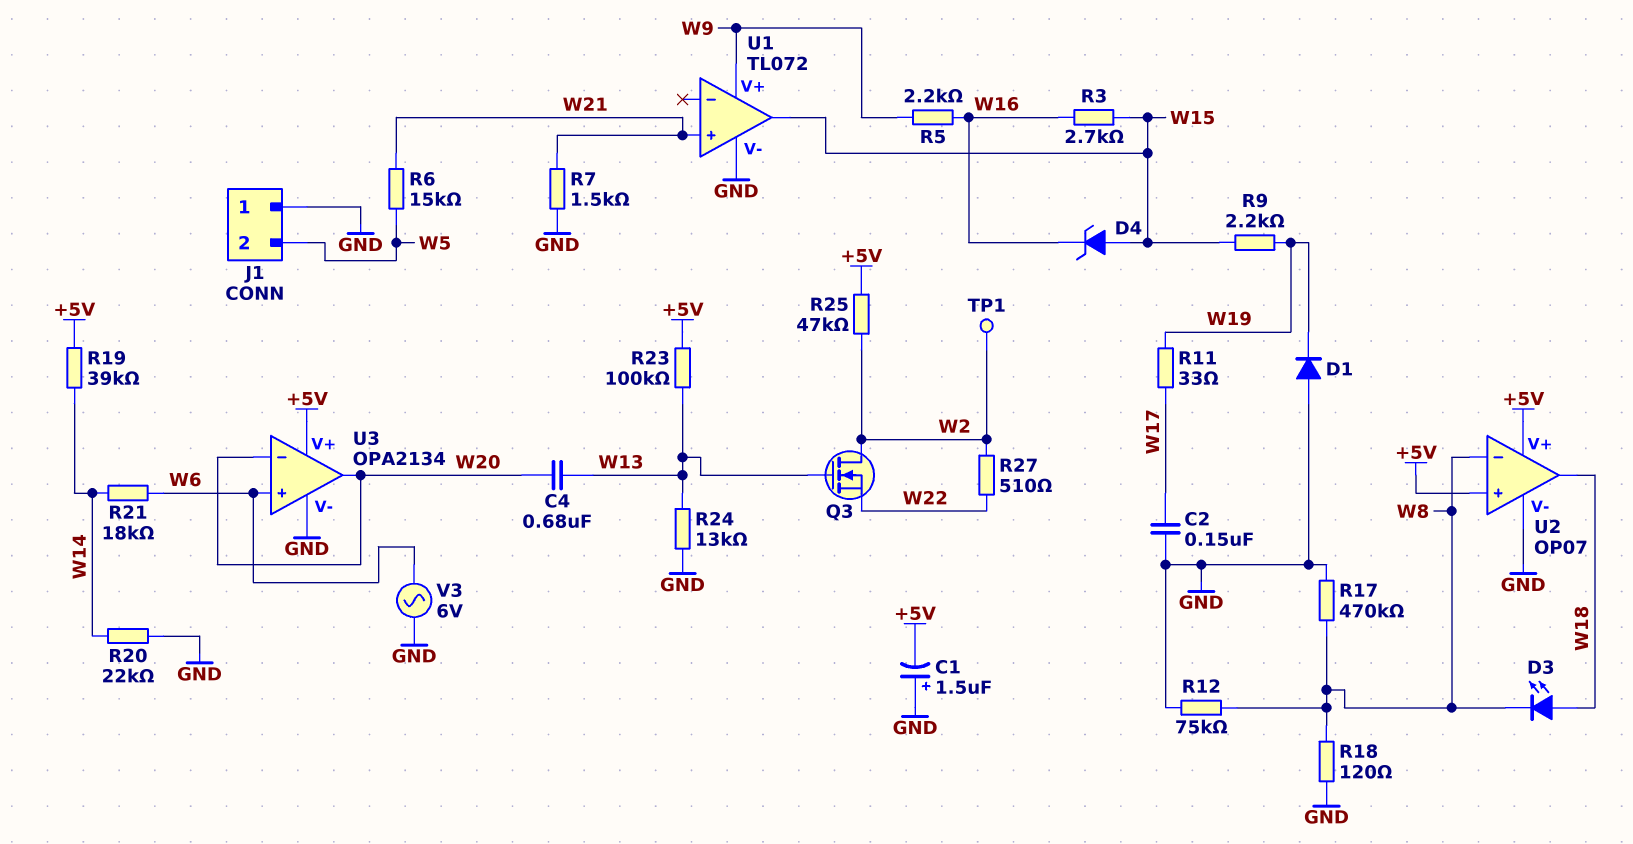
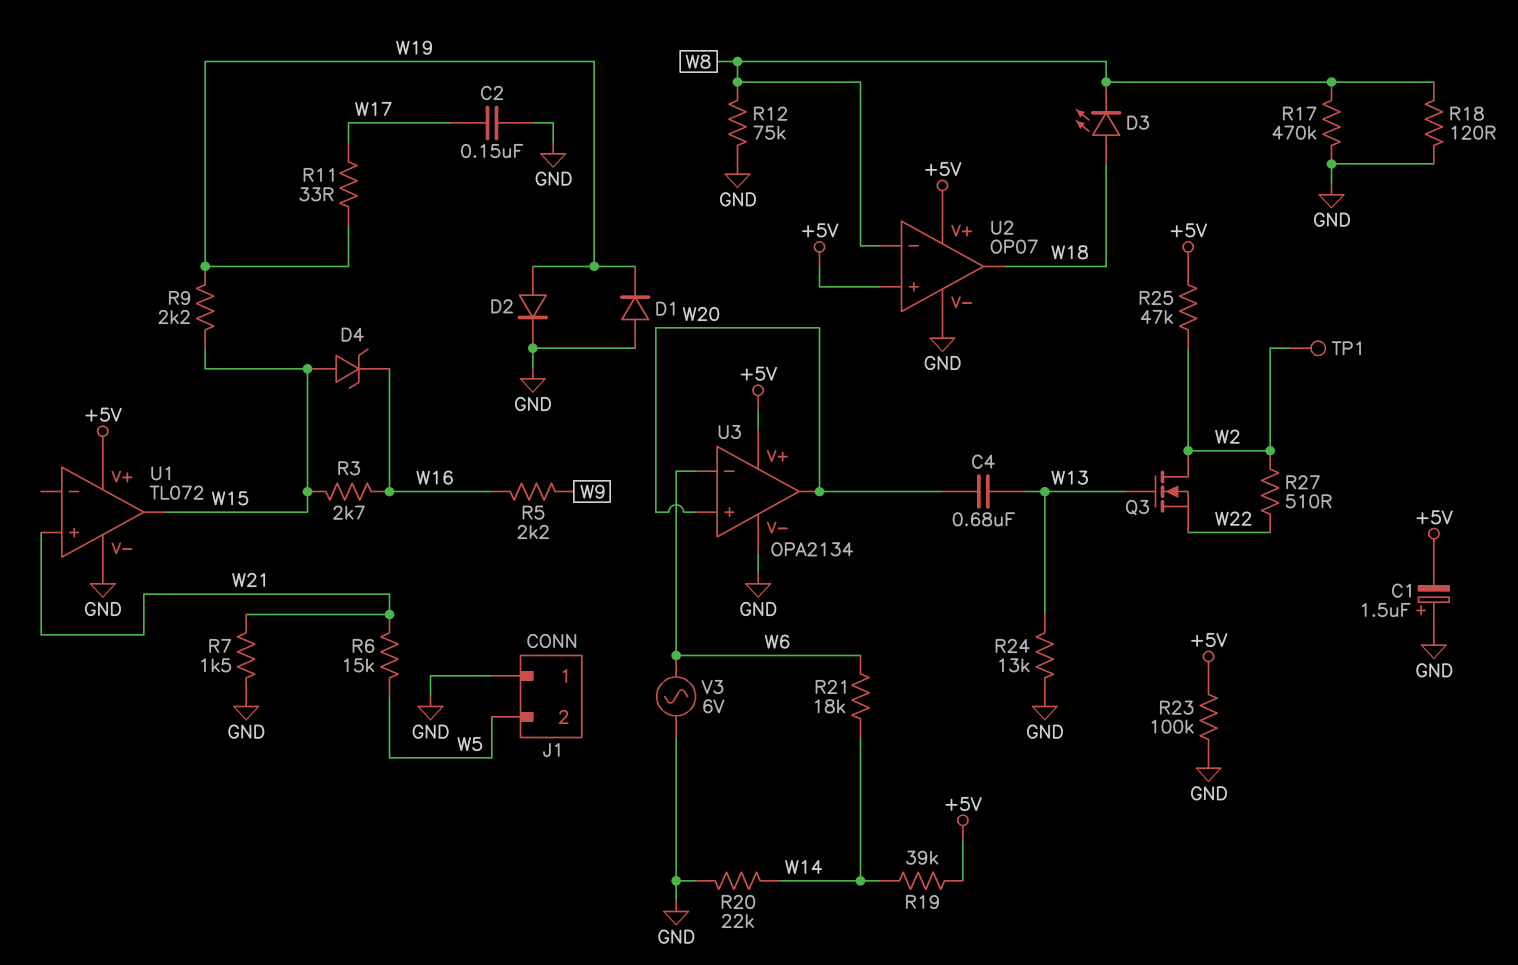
D2: none -> diode (A W19, K GND)
R23: 100k (+5V, W13) -> 100k (+5V, GND)
U1 pin V+: W9 -> +5V
U3 pin in+: W6 -> W20
U3 pin in-: W20 -> W6

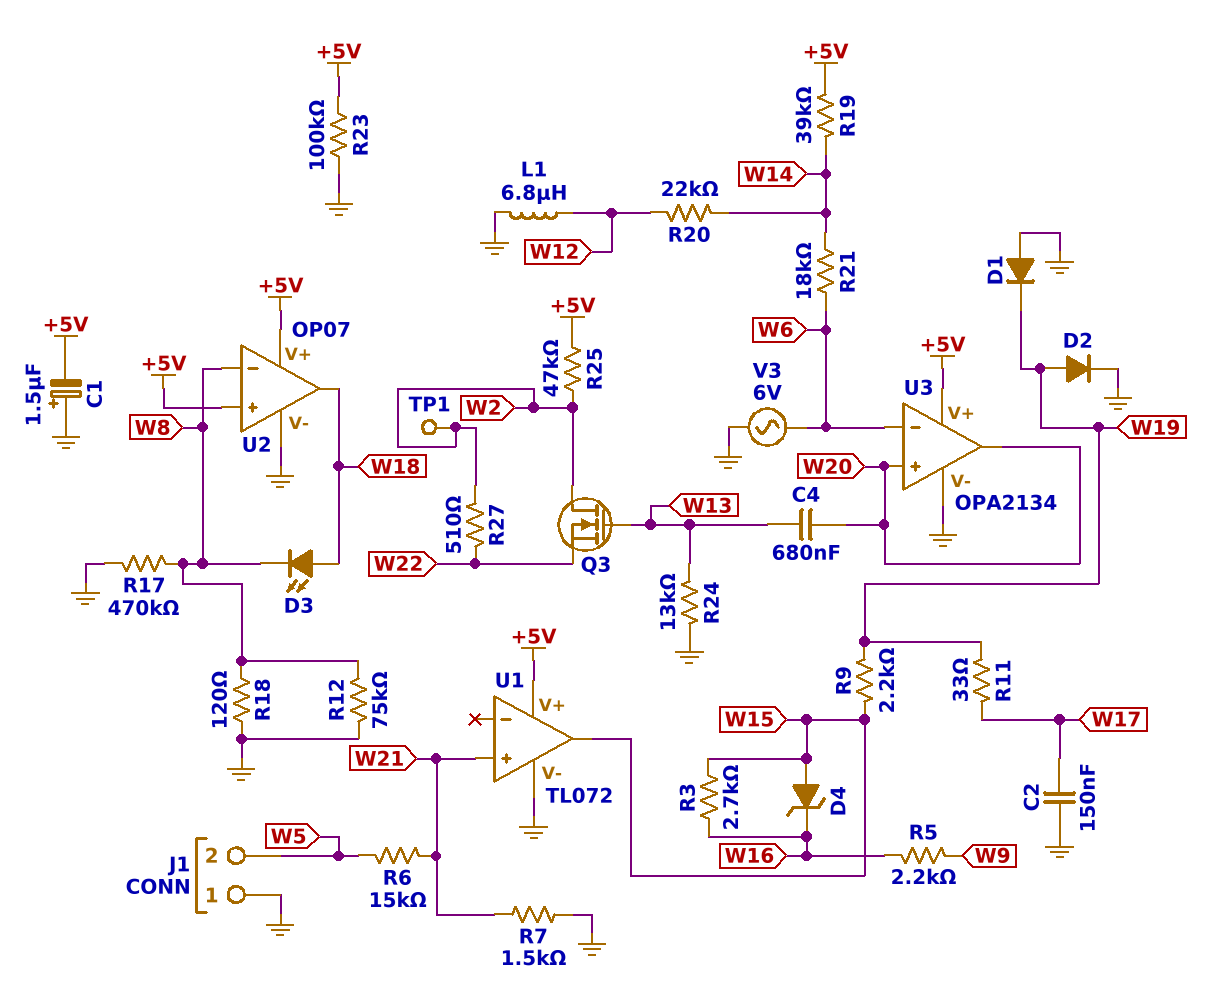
L1: none -> 6.8uH (GND, W12)
R20: 22k (GND, W14) -> 22k (W12, W14)

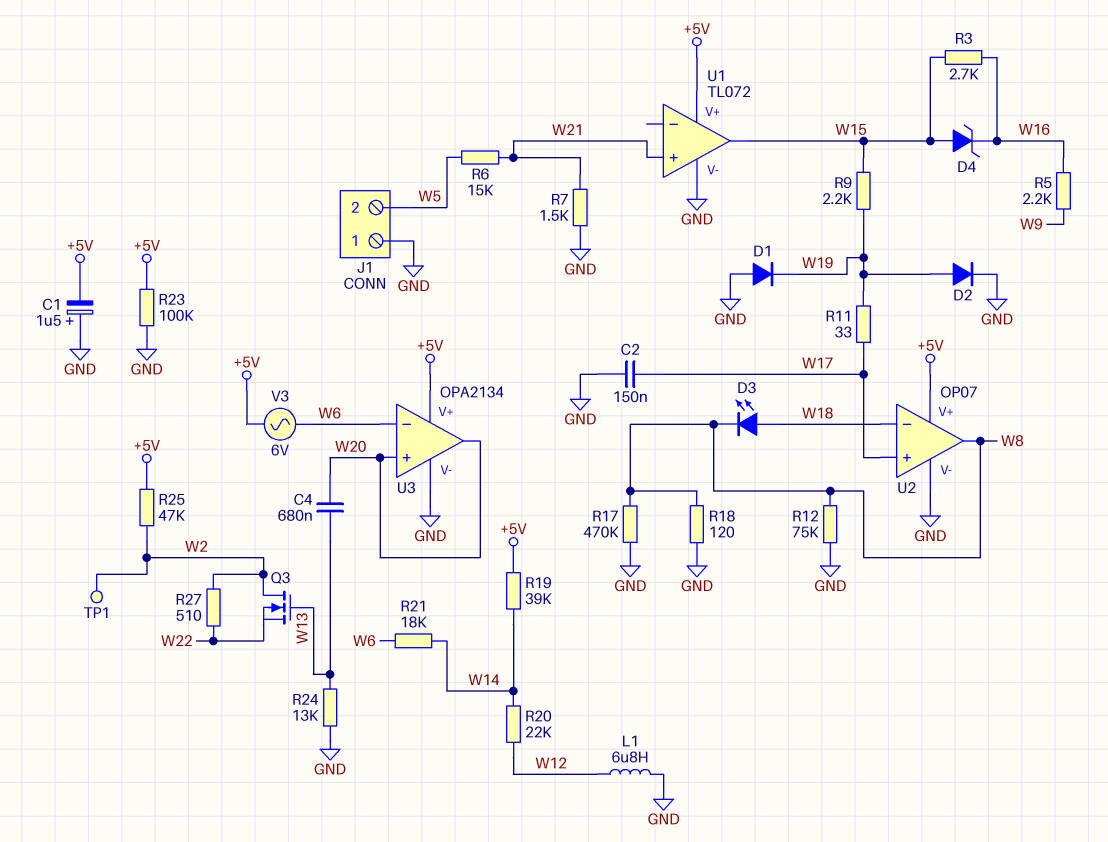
U2 pin in+: +5V -> W17
U2 pin in-: W8 -> W18
U2 pin out: W18 -> W8
V3: AC 6V (GND, W6) -> AC 6V (+5V, W6)

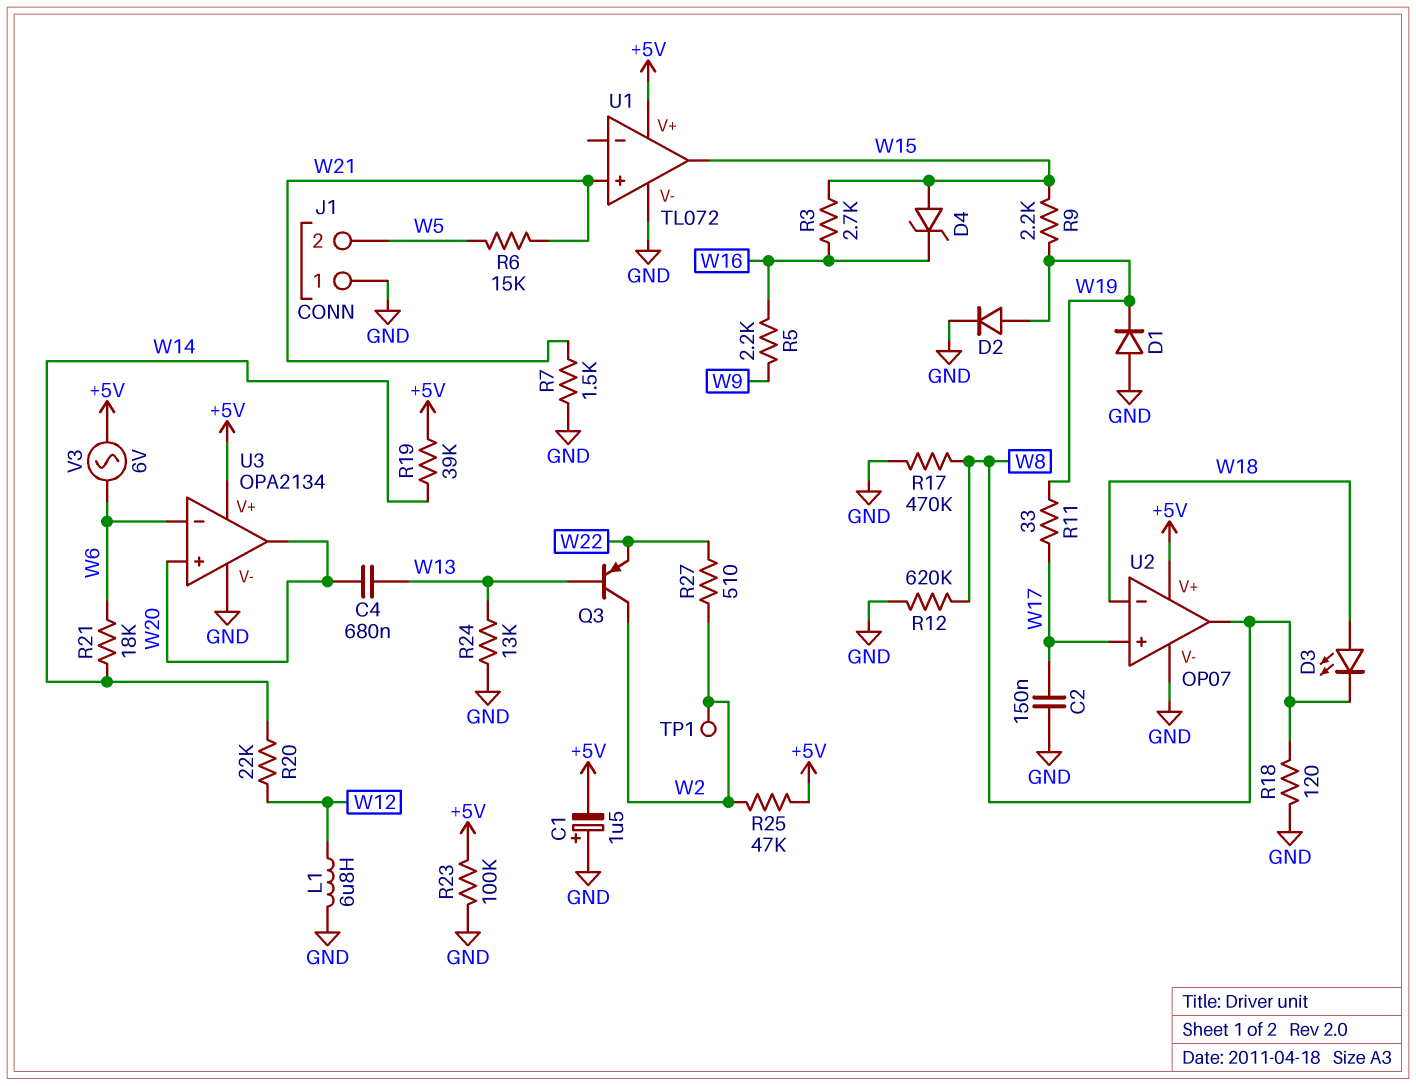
Q3: NMOS (G W13, D W2, S W22) -> PNP (B W13, C W2, E W22)
R12: 75k (GND, W8) -> 620k (GND, W8)

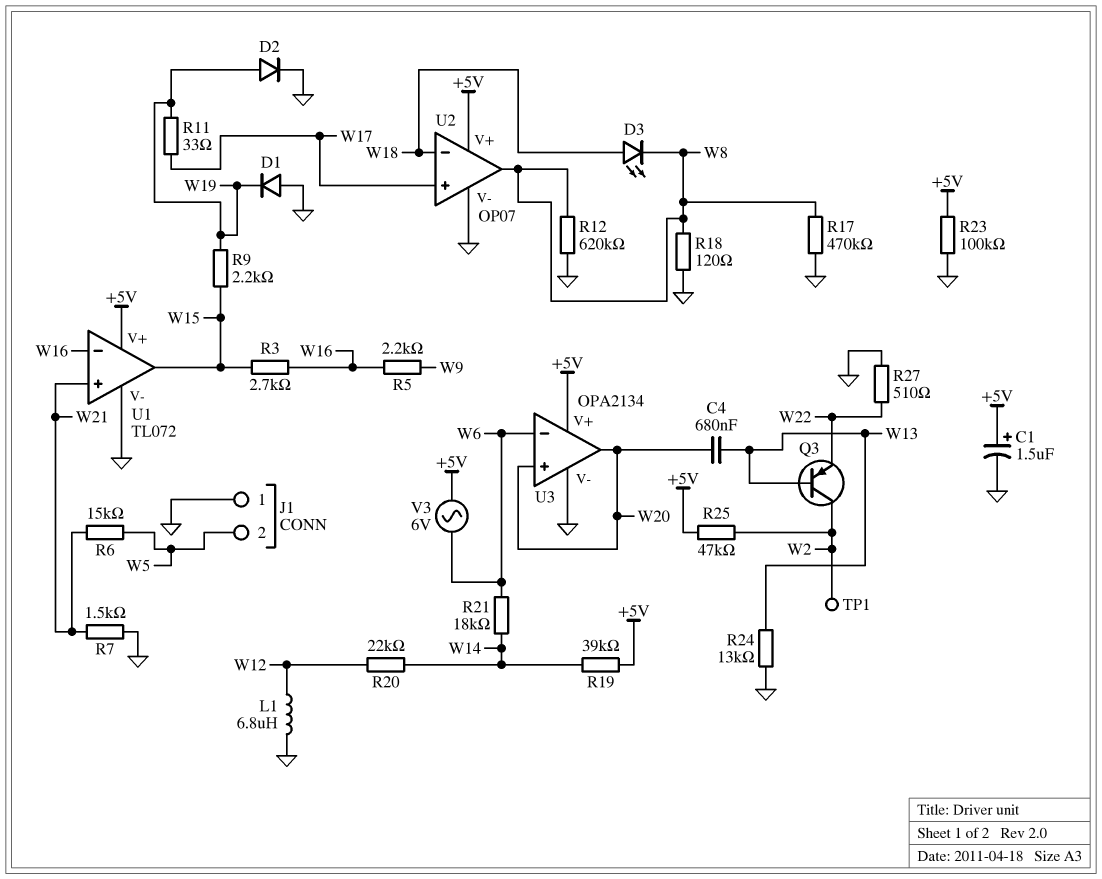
C1: 1.5uF (plus GND, minus +5V) -> 1.5uF (plus +5V, minus GND)
C2: 150nF (GND, W17) -> none
D4: zener (A W15, K W16) -> none
R27: 510 (W2, W22) -> 510 (GND, W22)
U1 pin in-: none -> W16

